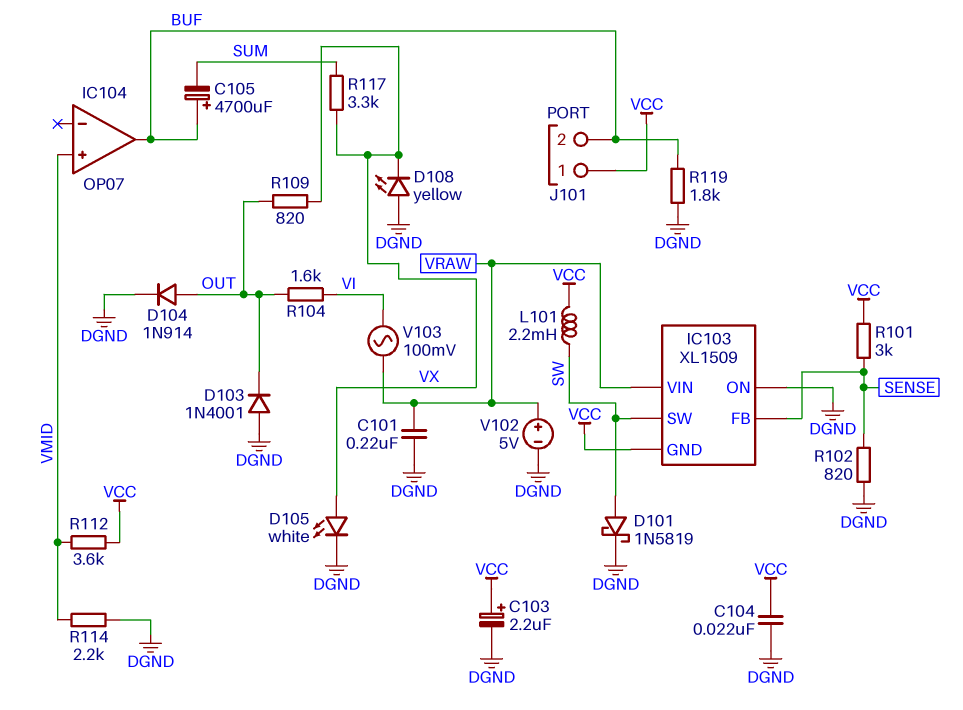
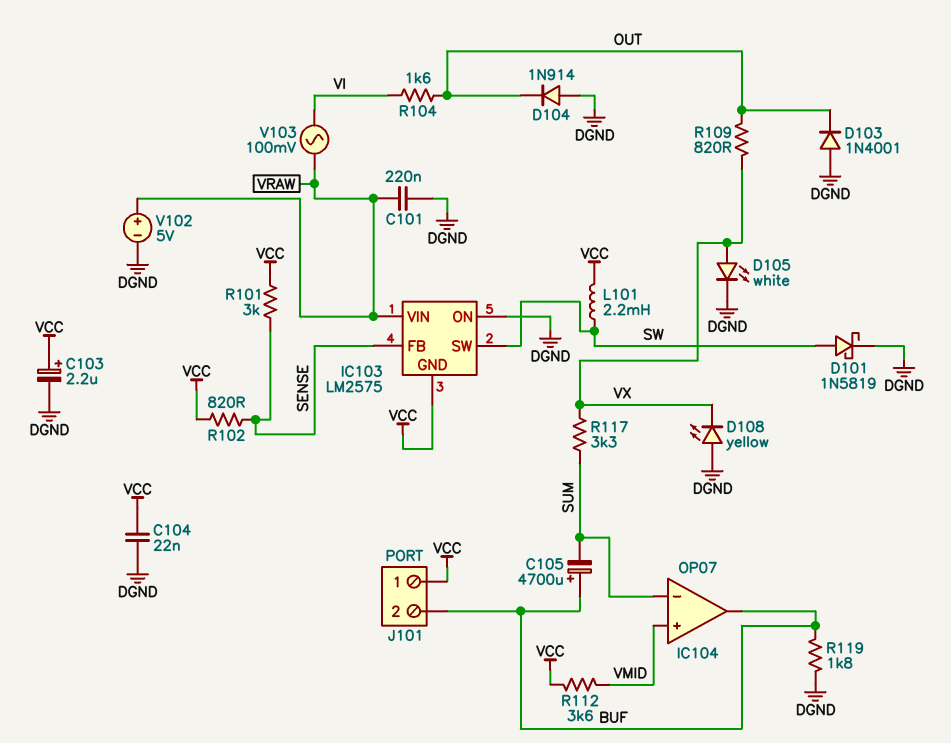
D104: diode 1N914 (A OUT, K DGND) -> diode 1N914 (A DGND, K OUT)
IC103: XL1509 -> LM2575
IC104 pin in-: none -> SUM
R102: 820 (DGND, SENSE) -> 820 (SENSE, VCC)
R114: 2.2k (DGND, VMID) -> none

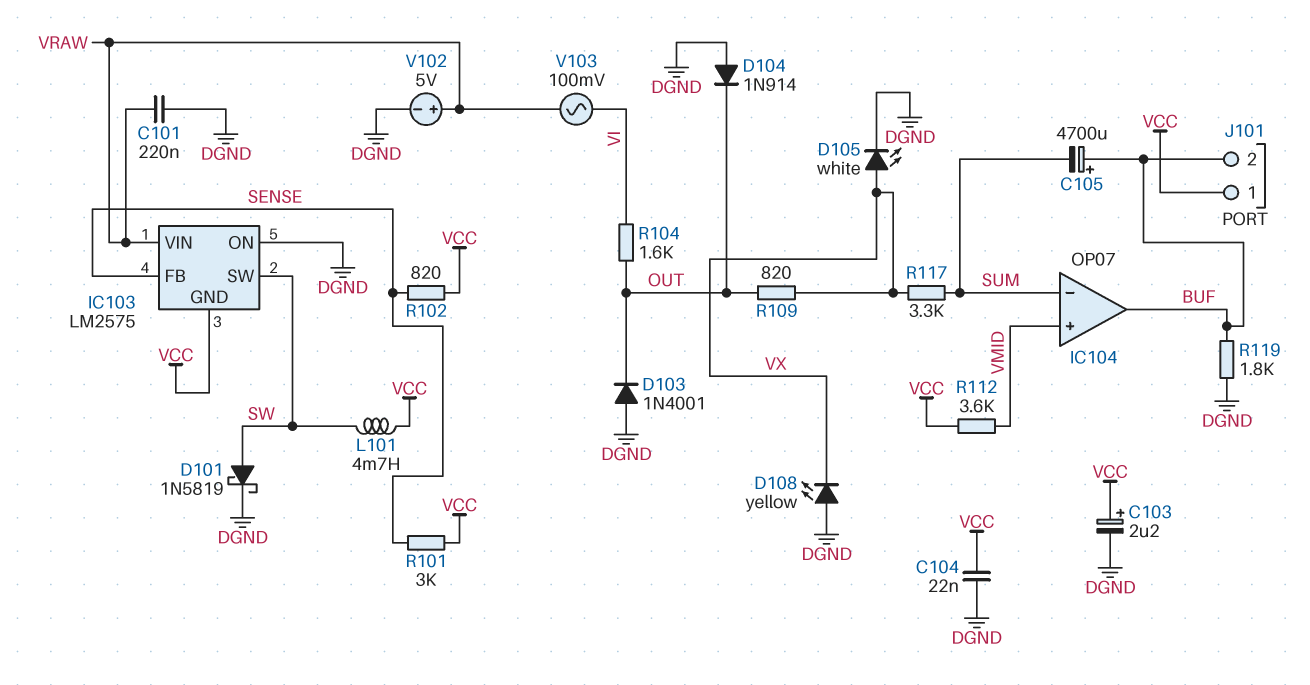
L101: 2.2mH (SW, VCC) -> 4.7mH (SW, VCC)

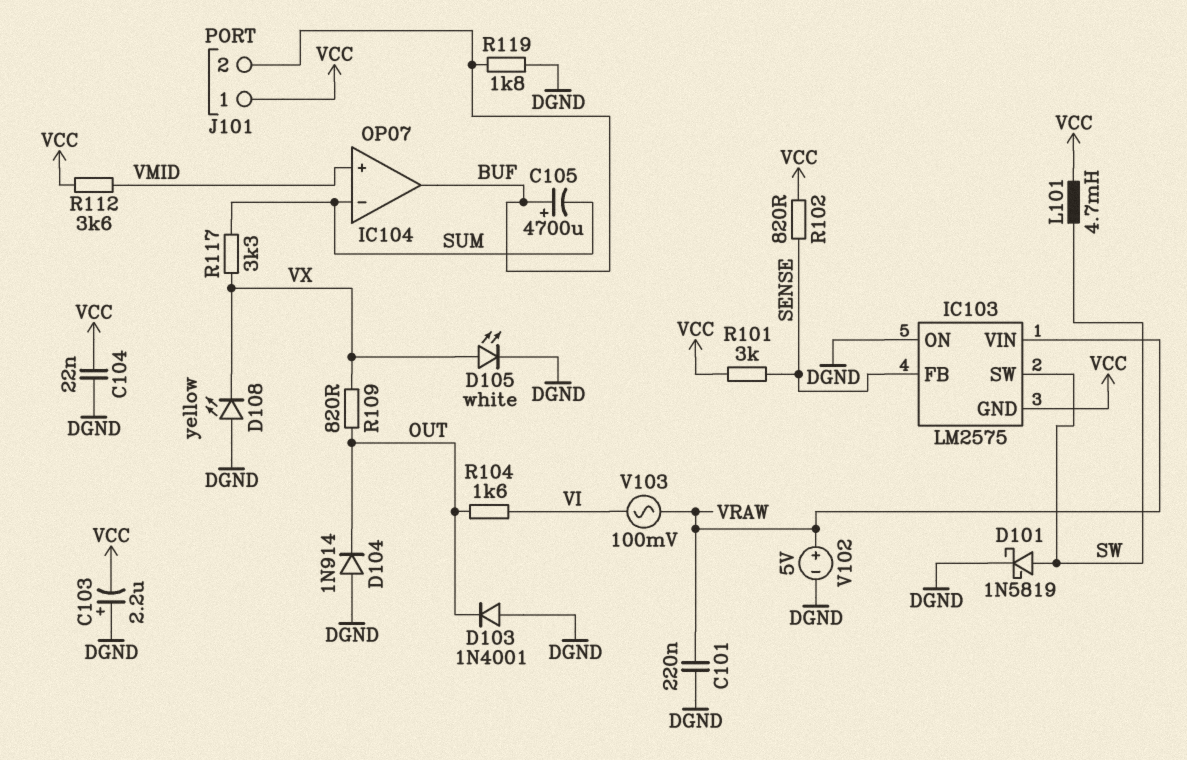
C103: 2.2uF (plus VCC, minus DGND) -> 2.2uF (plus DGND, minus VCC)

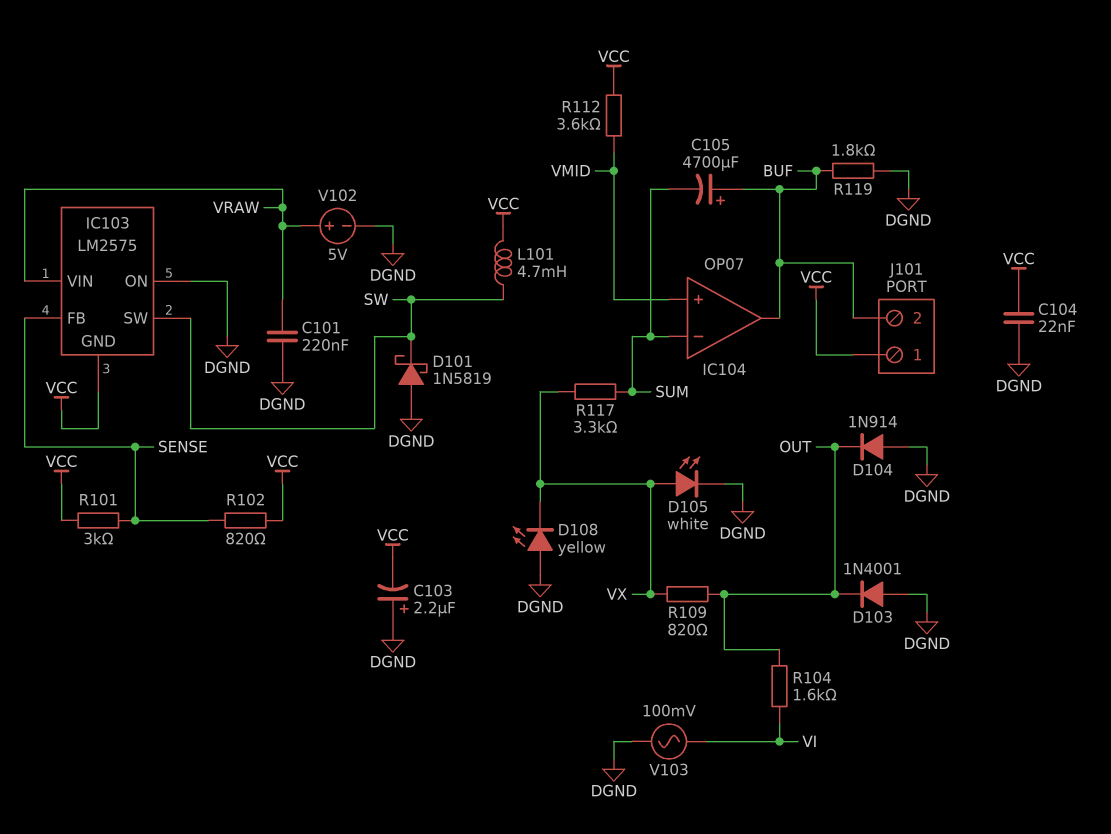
D101: schottky 1N5819 (A SW, K DGND) -> schottky 1N5819 (A DGND, K SW)
V103: AC 100mV (VI, VRAW) -> AC 100mV (DGND, VI)

